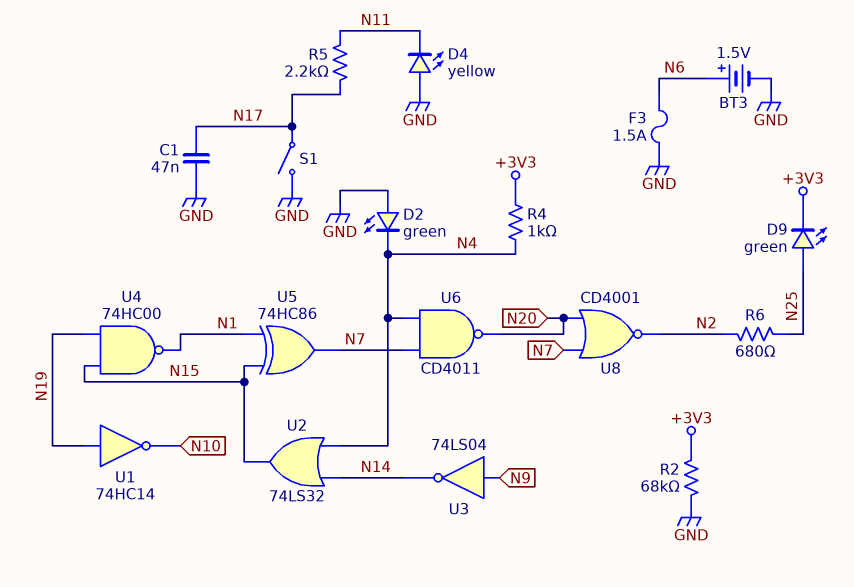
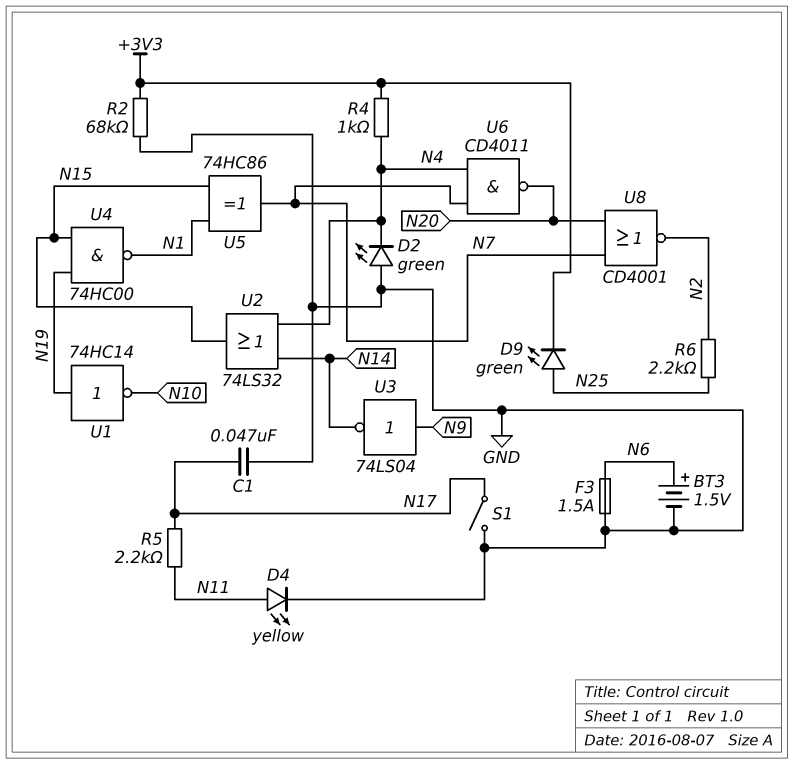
D4: LED yellow (A GND, K N11) -> LED yellow (A N11, K GND)
R6: 680 (N2, N25) -> 2.2k (N2, N25)

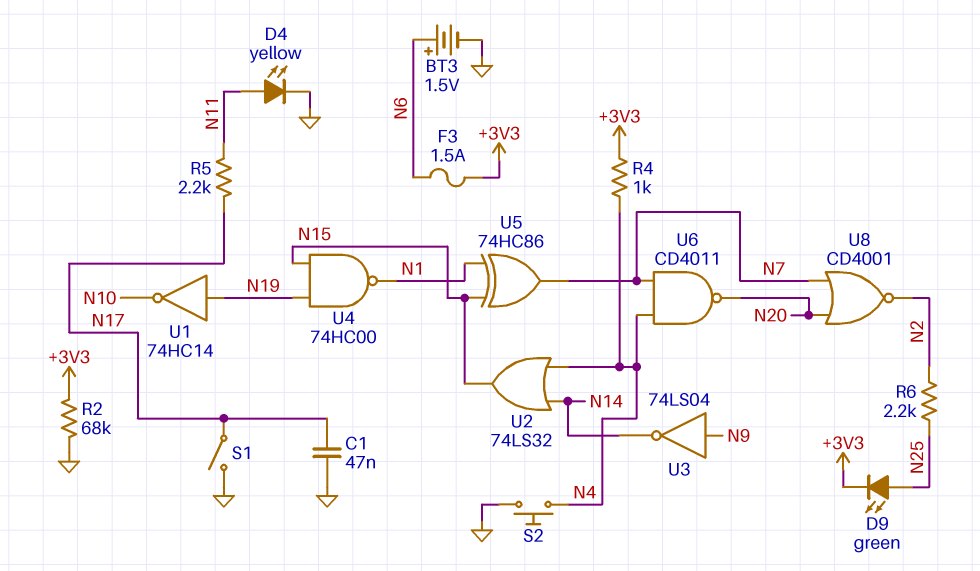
D2: LED green (A GND, K N4) -> none
F3: 1.5A (GND, N6) -> 1.5A (+3V3, N6)
S2: none -> button (GND, N4)

